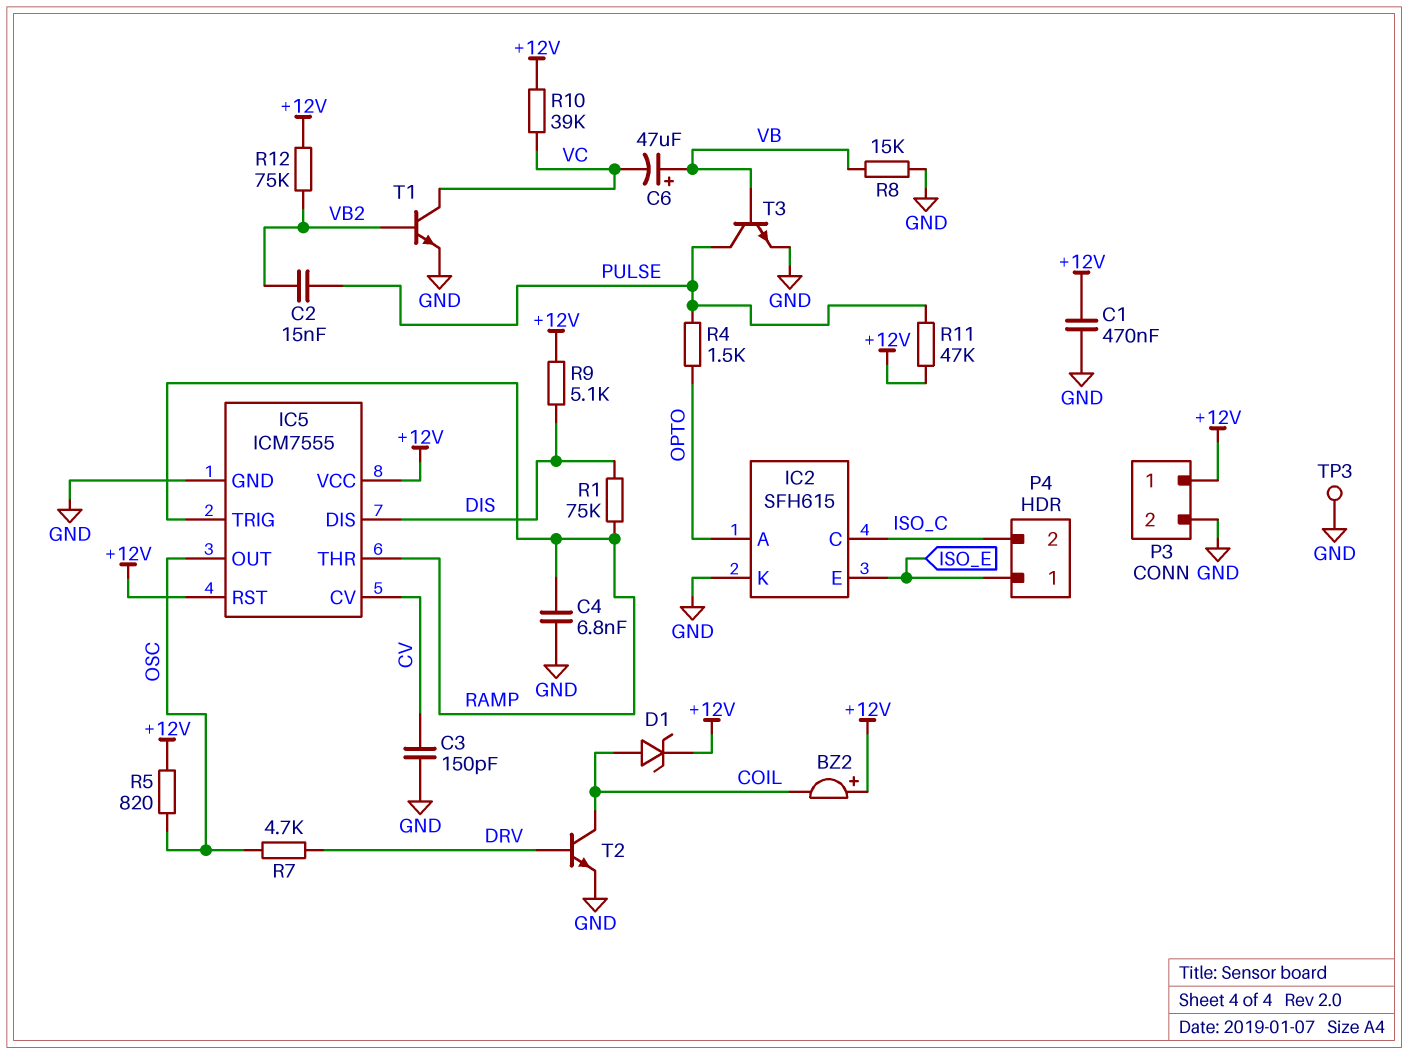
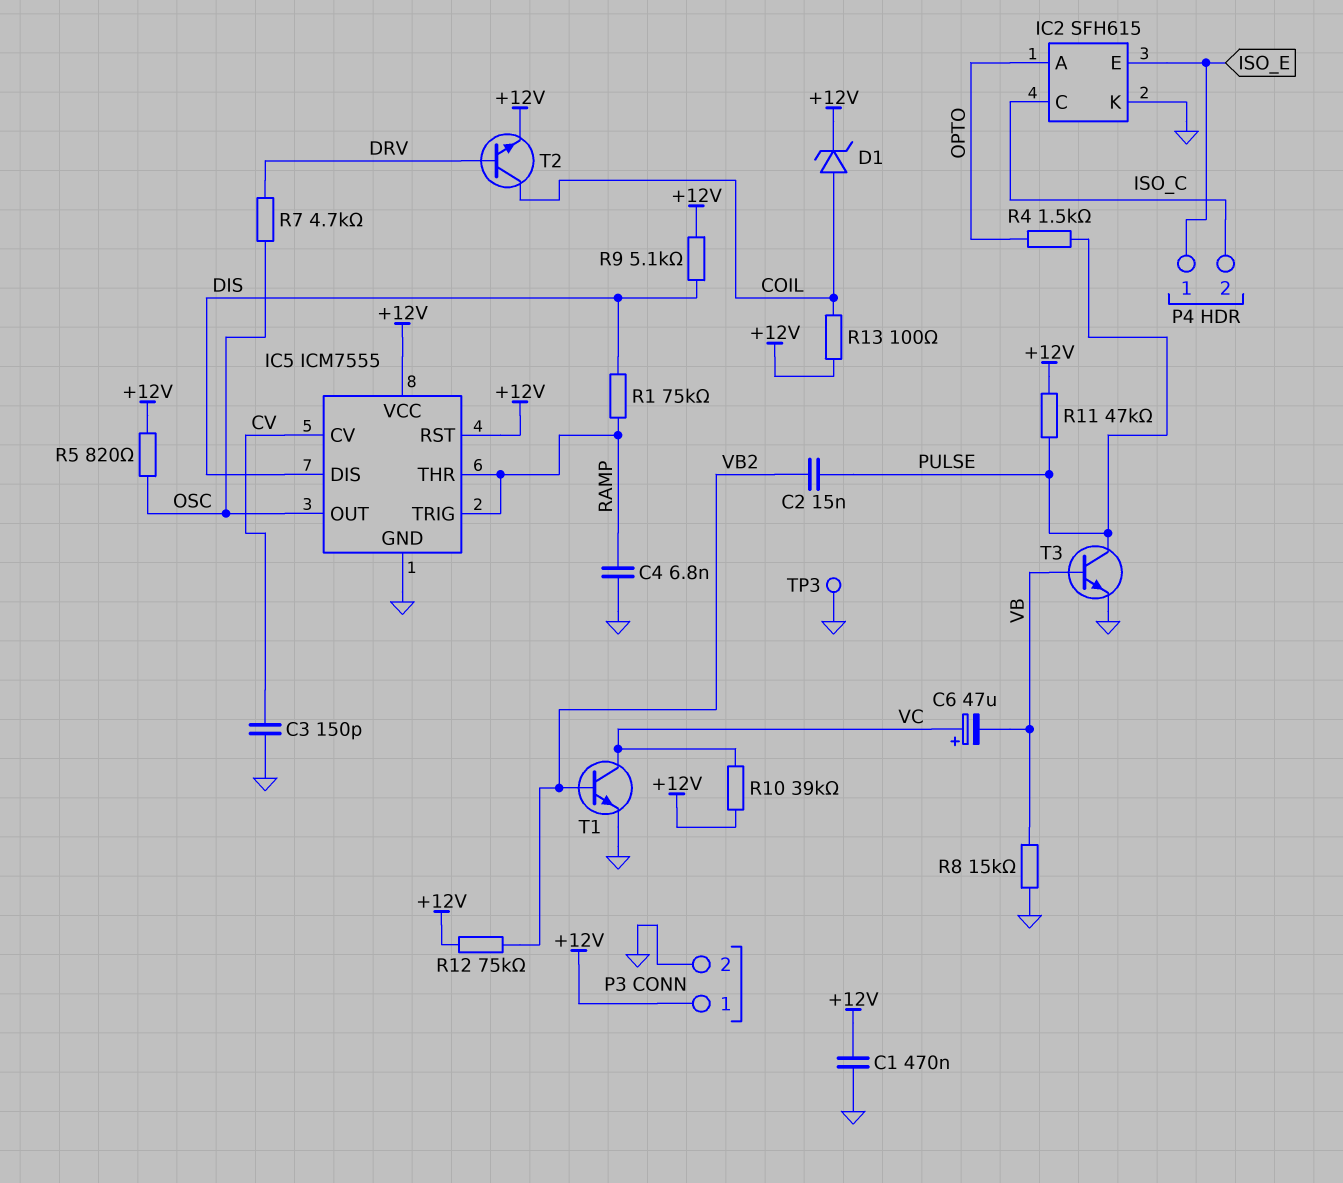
BZ2: buzzer (plus +12V, minus COIL) -> none
C6: 47uF (plus VB, minus VC) -> 47uF (plus VC, minus VB)
R13: none -> 100 (+12V, COIL)
T2: NPN (B DRV, C COIL, E GND) -> NPN (B DRV, C COIL, E +12V)

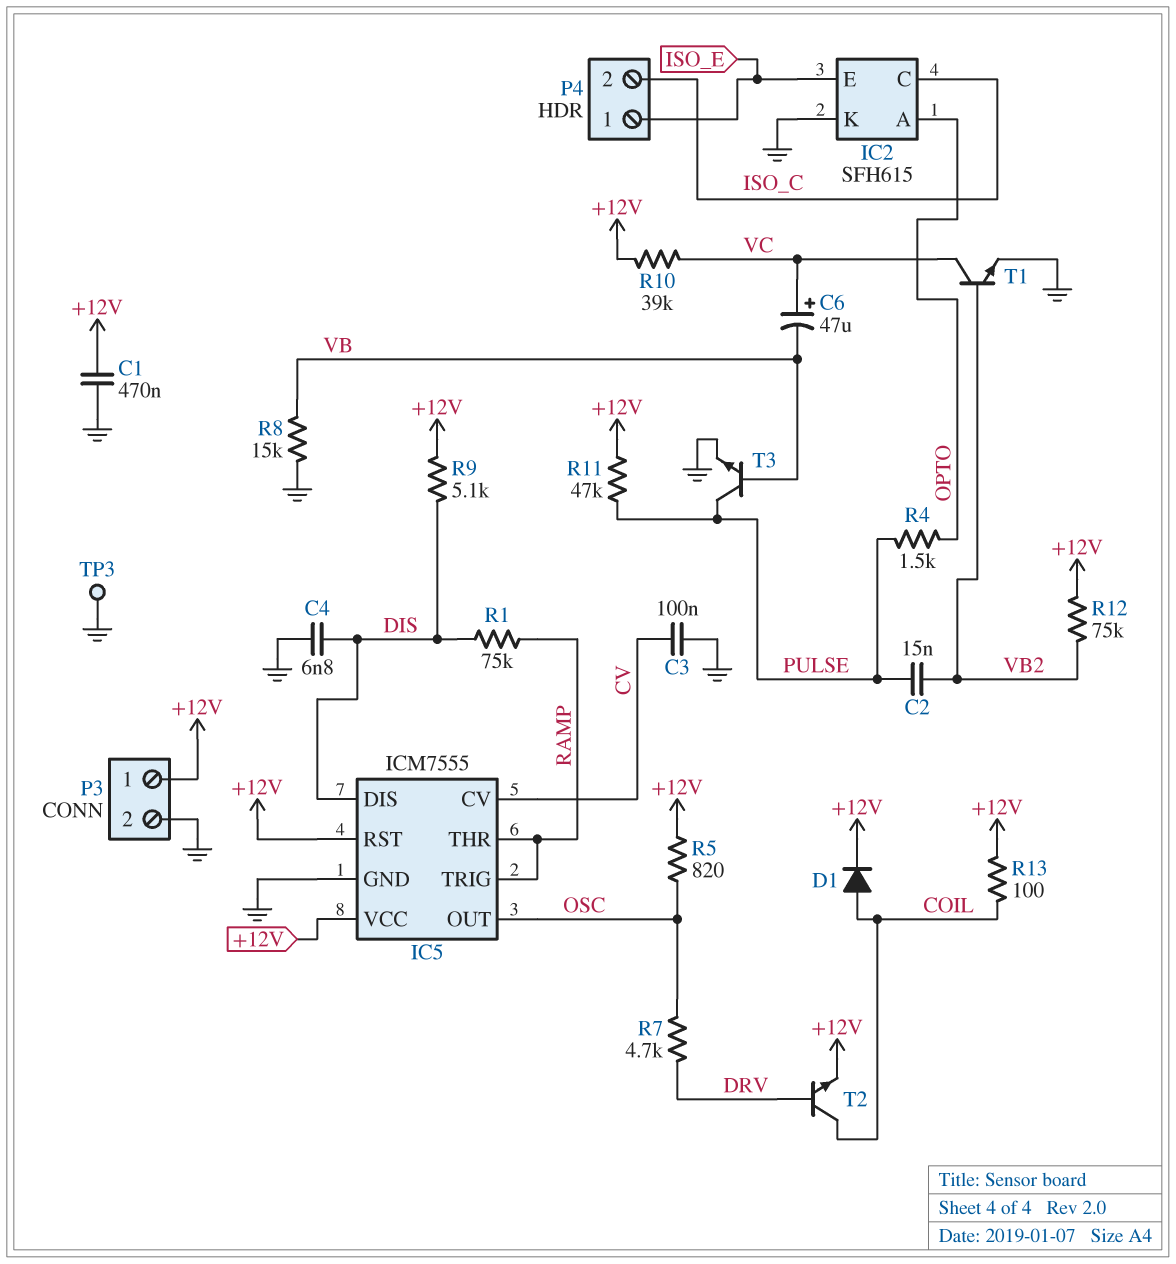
C3: 150pF (CV, GND) -> 100nF (CV, GND)
C4: 6.8nF (GND, RAMP) -> 6.8nF (DIS, GND)
D1: zener (A COIL, K +12V) -> diode (A COIL, K +12V)

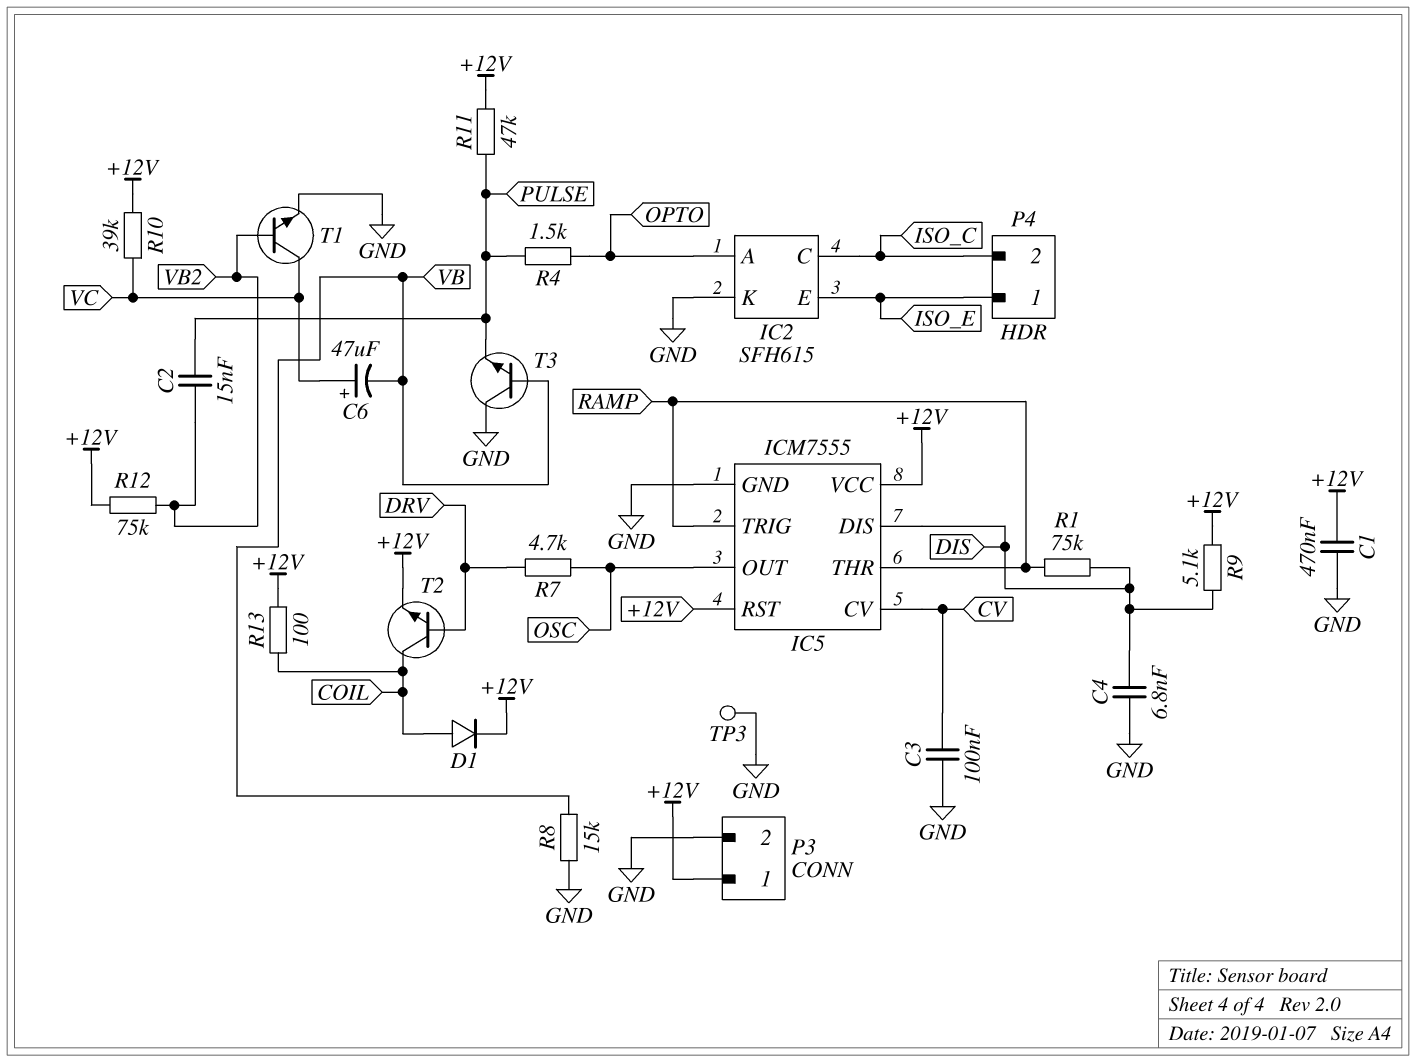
R5: 820 (+12V, OSC) -> none
T3: NPN (B VB, C PULSE, E GND) -> NPN (B VB, C GND, E PULSE)

